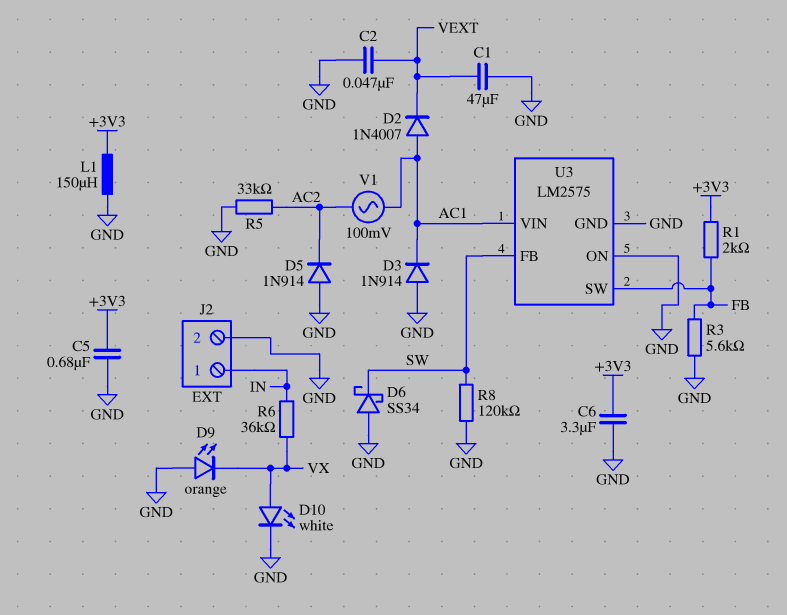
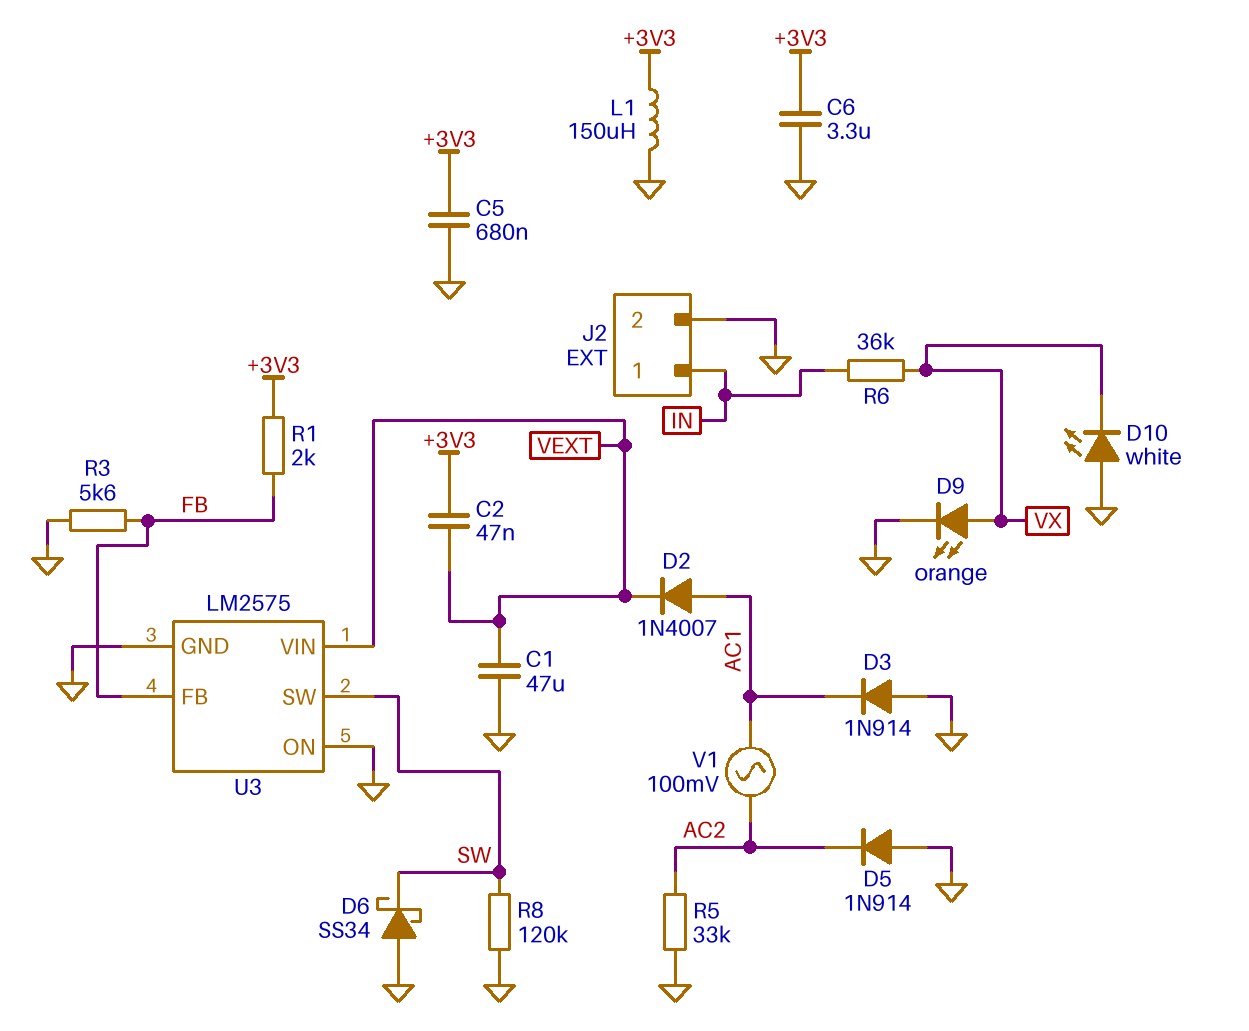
C2: 47nF (GND, VEXT) -> 47nF (+3V3, VEXT)
D9: LED orange (A GND, K VX) -> LED orange (A VX, K GND)
D10: LED white (A VX, K GND) -> LED white (A GND, K VX)
U3 pin FB: SW -> FB
U3 pin SW: FB -> SW
U3 pin VIN: AC1 -> VEXT

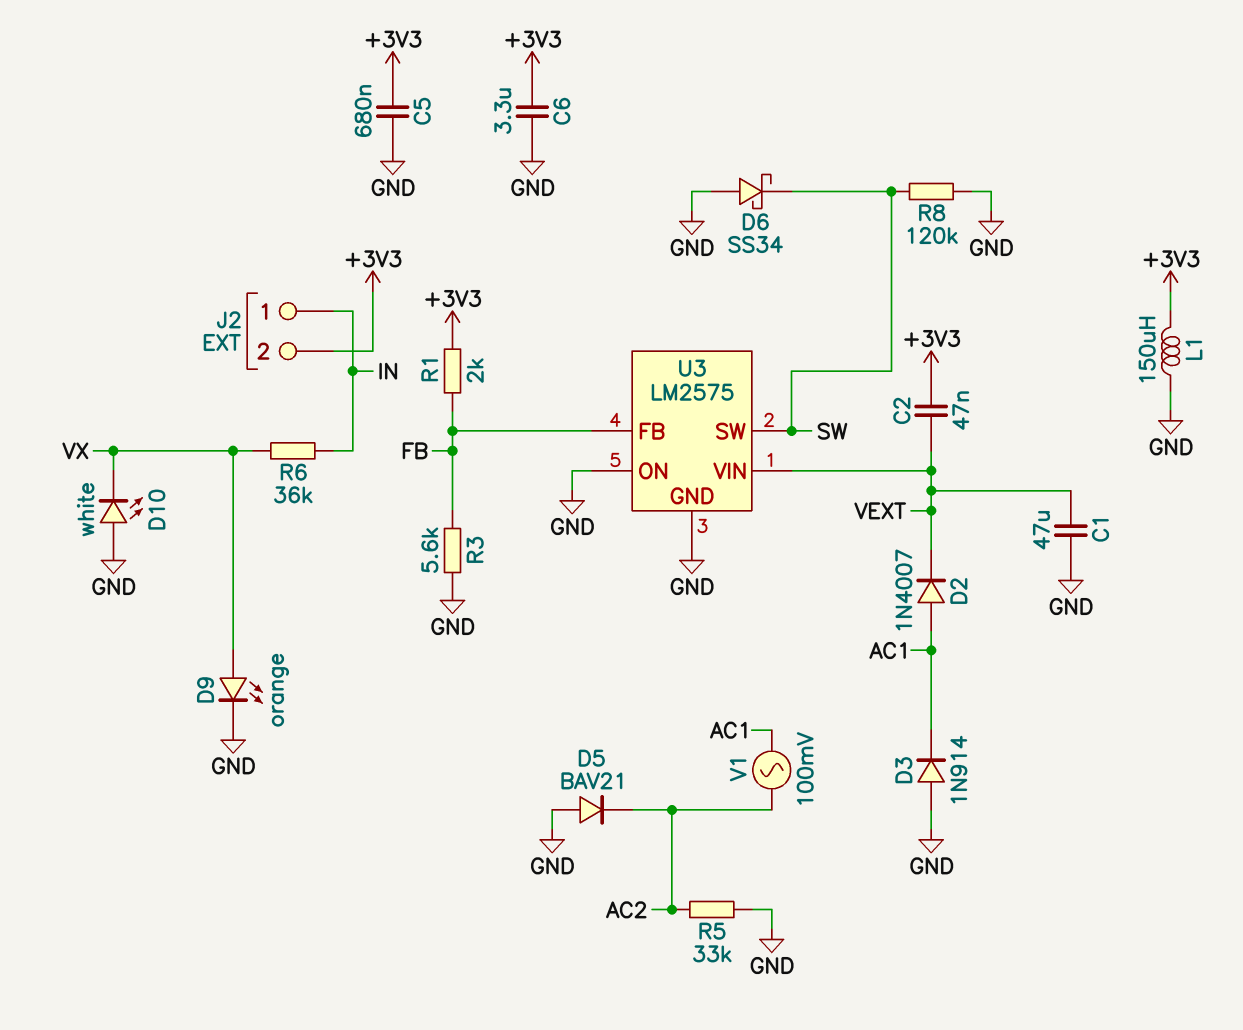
D5: diode 1N914 (A GND, K AC2) -> diode BAV21 (A GND, K AC2)
J2 pin 2: GND -> +3V3

